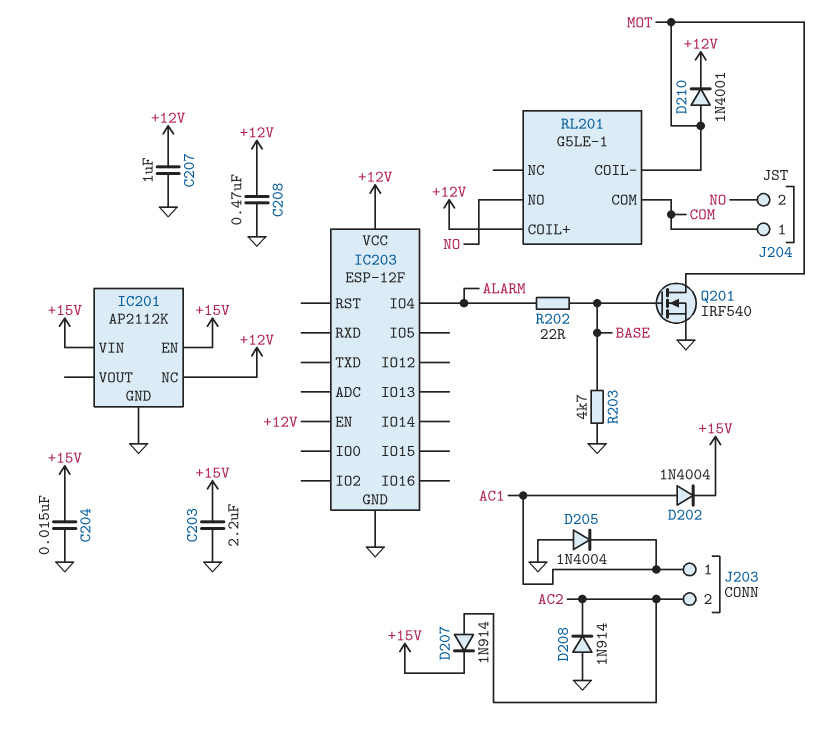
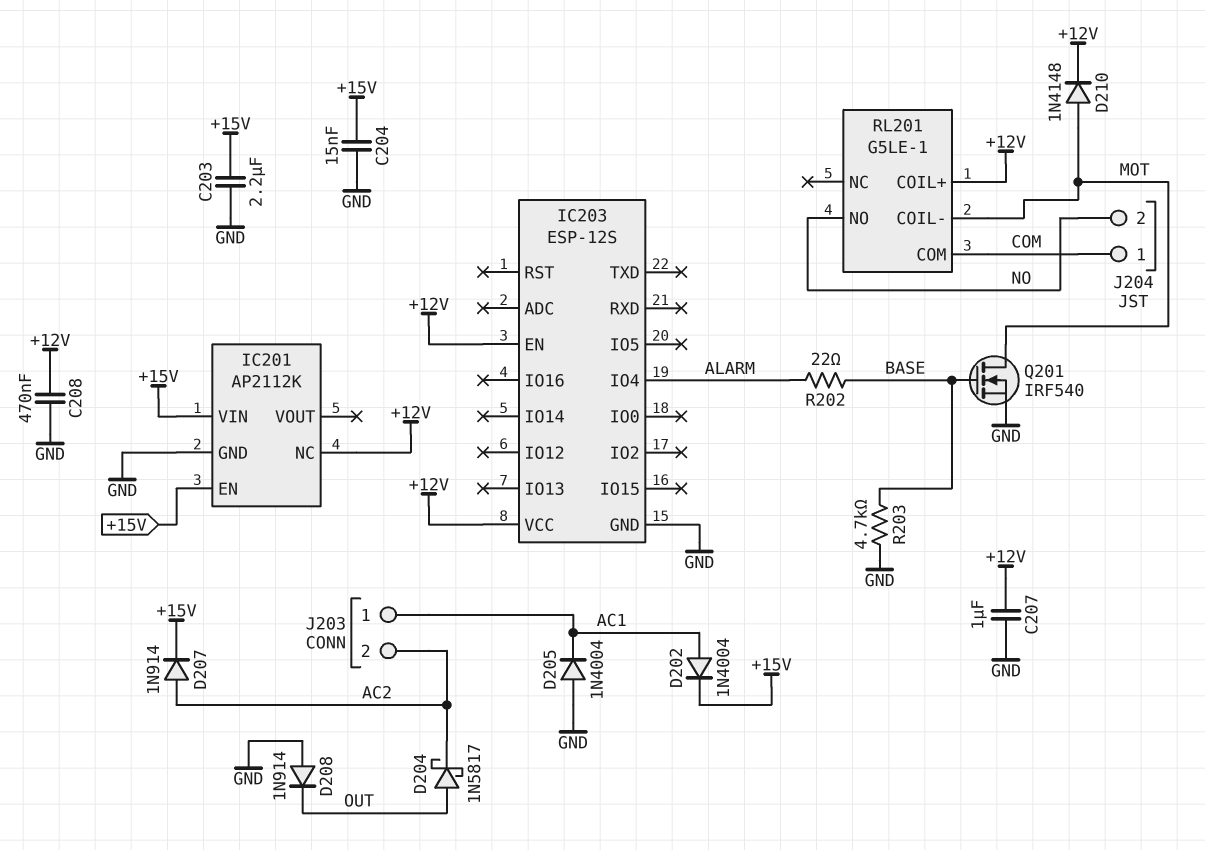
D204: none -> schottky 1N5817 (A OUT, K AC2)
D208: diode 1N914 (A GND, K AC2) -> diode 1N914 (A GND, K OUT)
D210: diode 1N4001 (A MOT, K +12V) -> diode 1N4148 (A MOT, K +12V)
IC203: ESP-12F -> ESP-12S

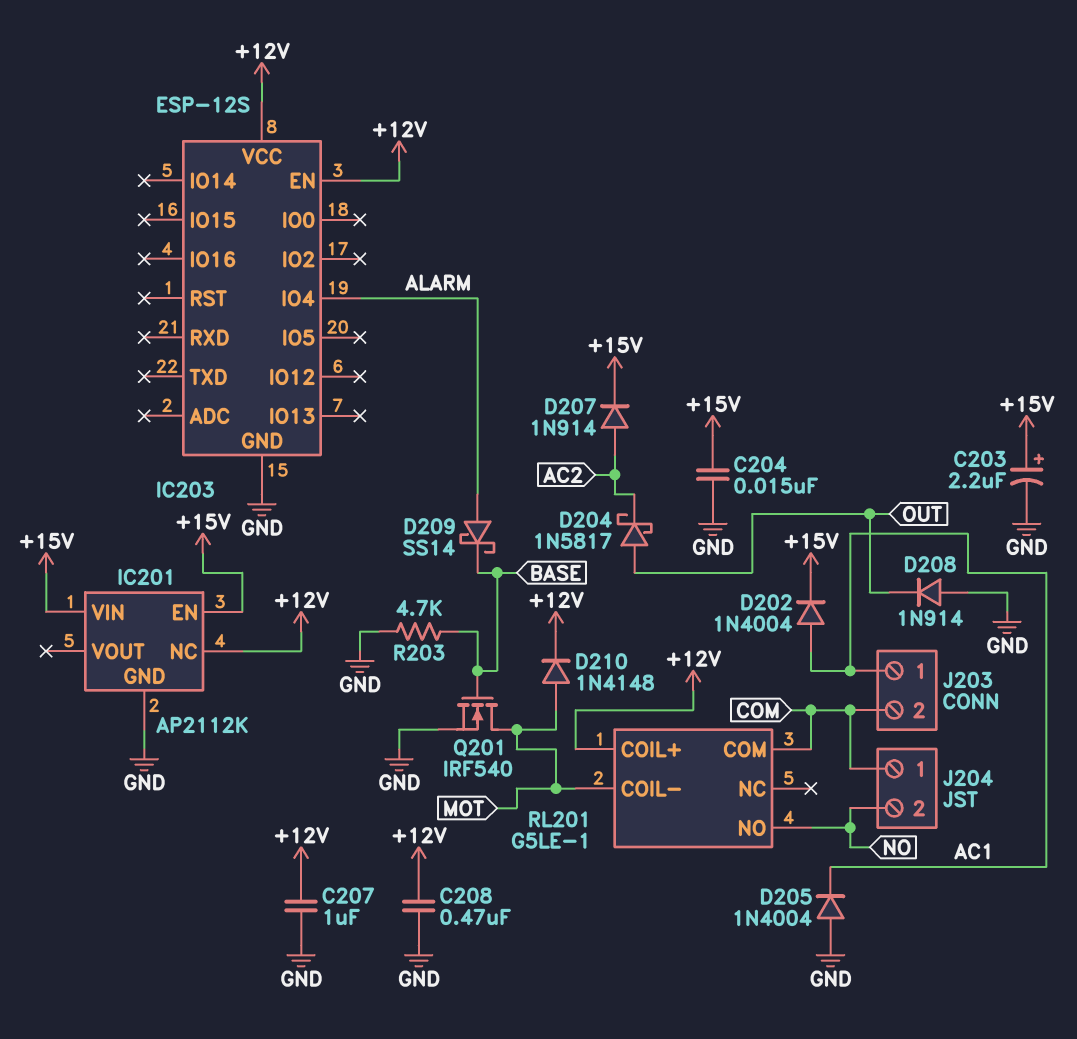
C203: 2.2uF (+15V, GND) -> 2.2uF (plus +15V, minus GND)
D209: none -> schottky SS14 (A ALARM, K BASE)
J203 pin 2: AC2 -> COM
R202: 22 (ALARM, BASE) -> none

